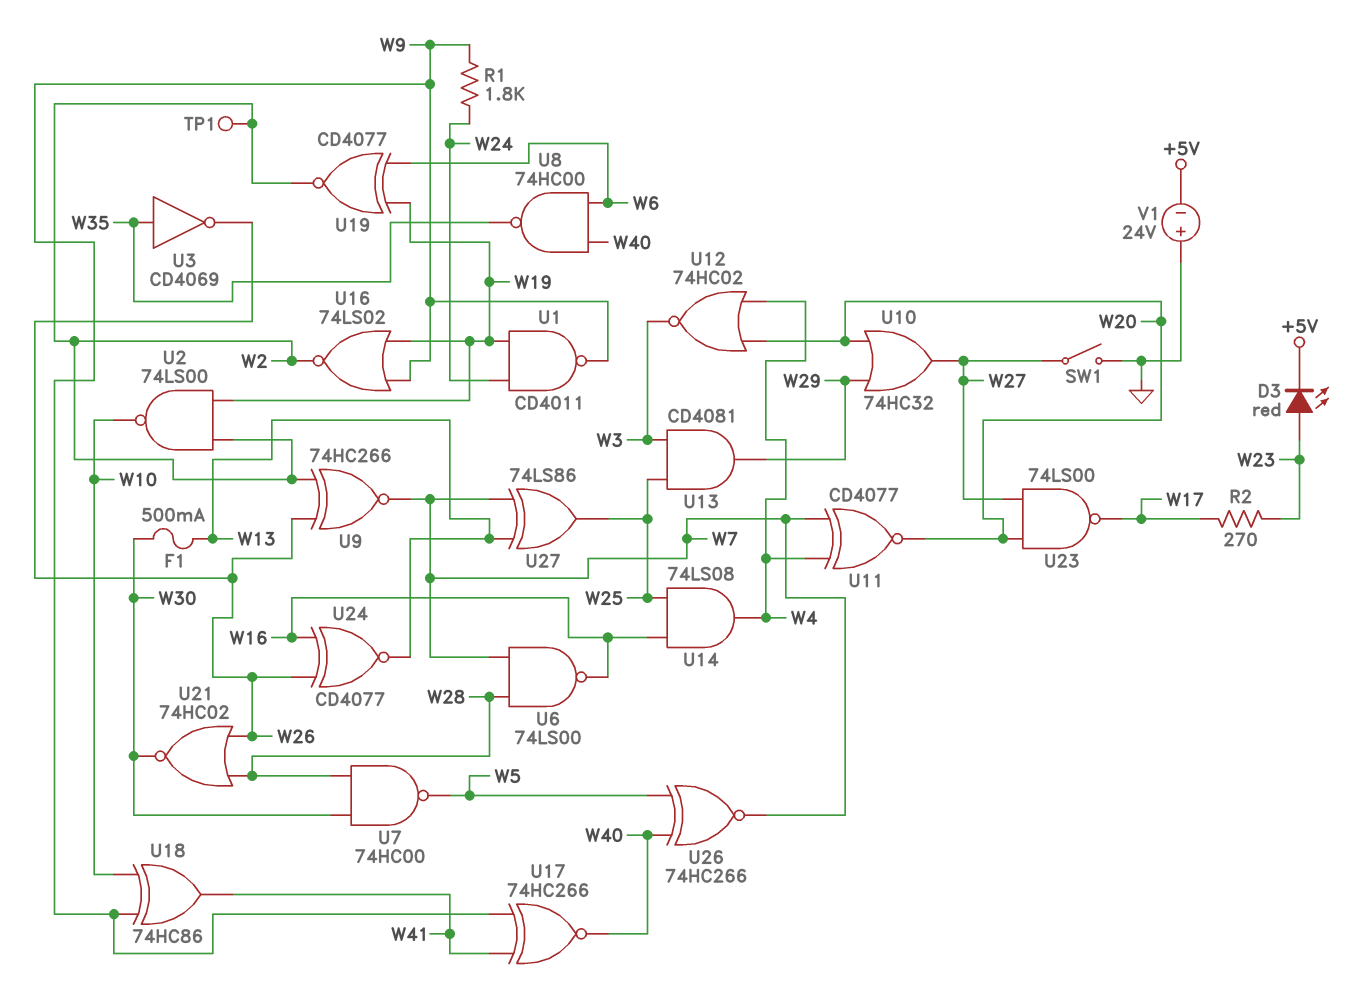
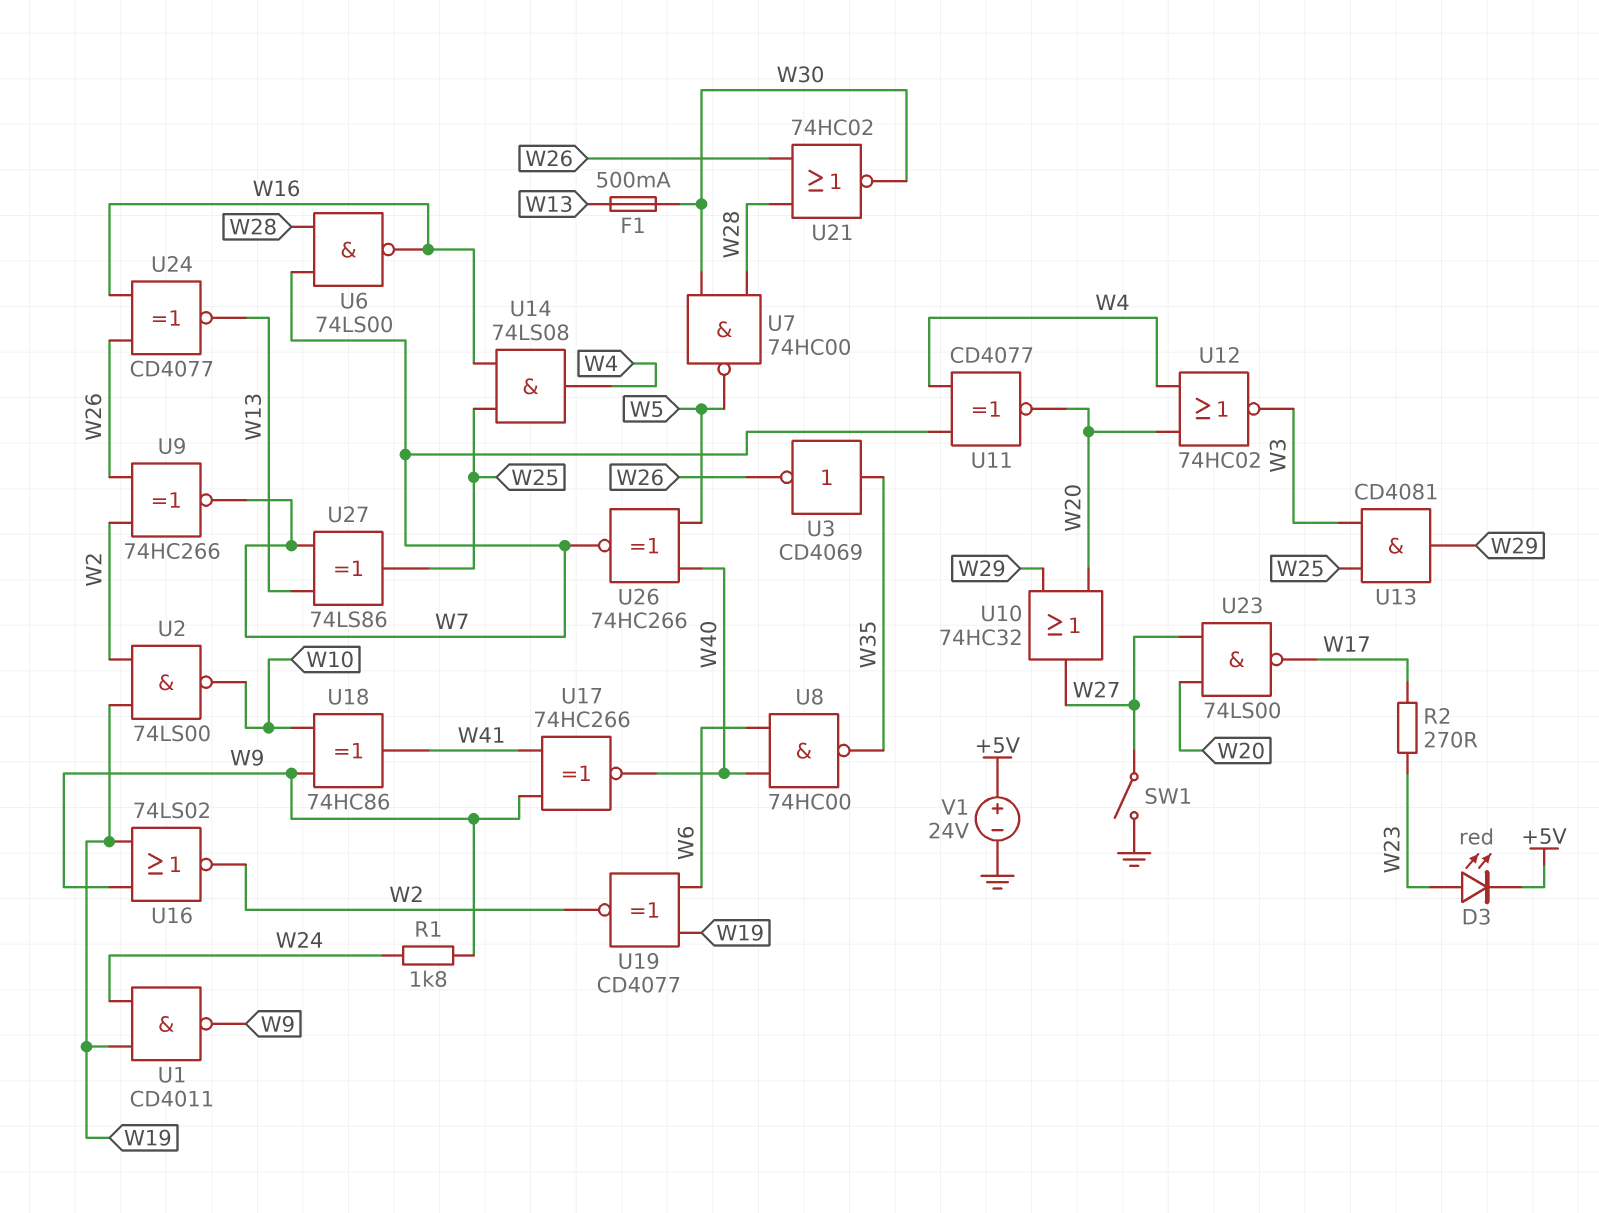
TP1: test point (W2) -> none
V1: 24V (plus GND, minus +5V) -> 24V (plus +5V, minus GND)

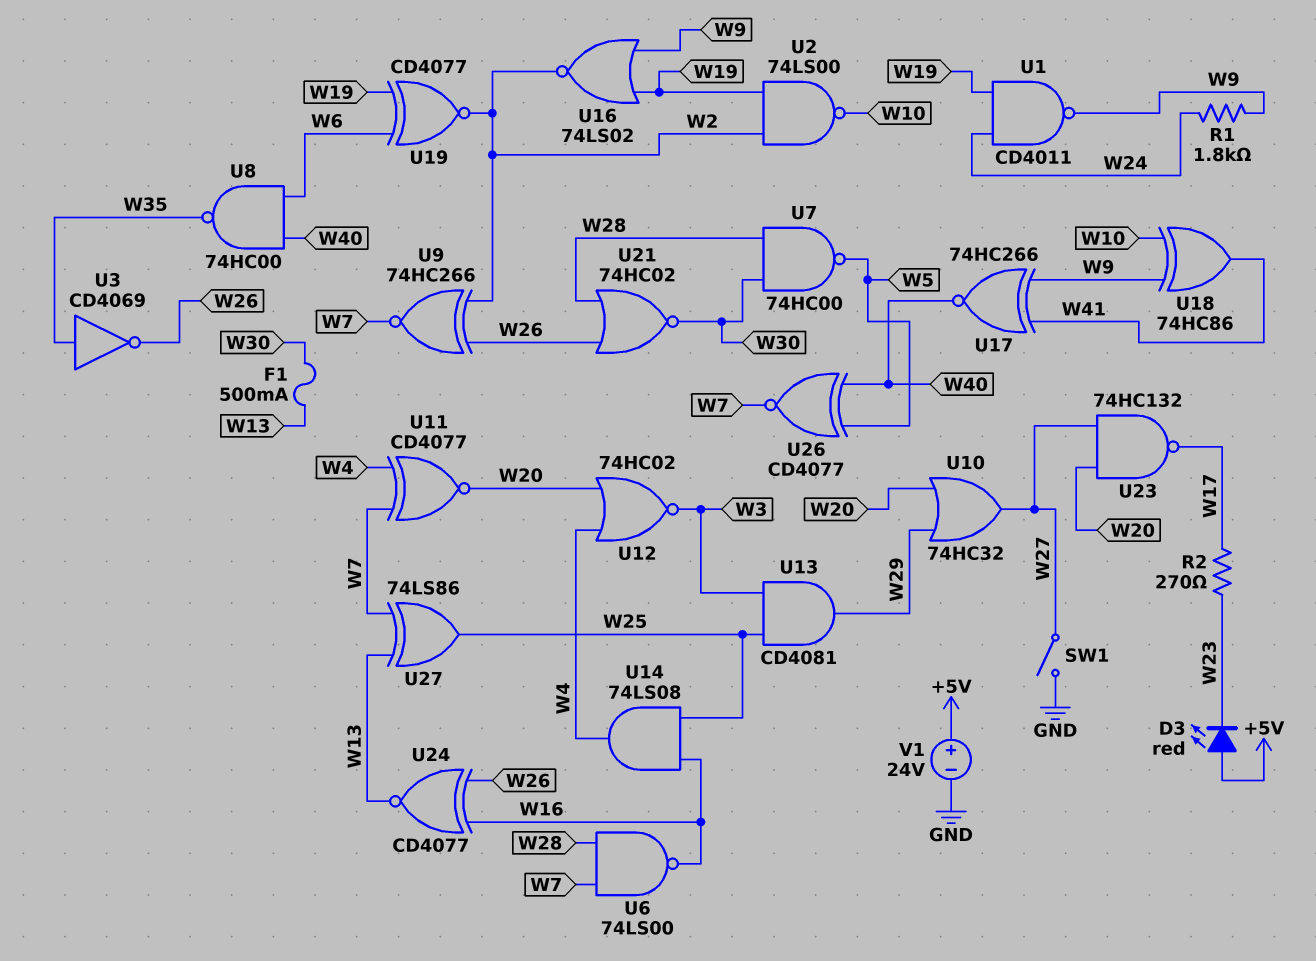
D3: LED red (A W23, K +5V) -> LED red (A +5V, K W23)
U23: NAND 74LS00 (in W20, in W27, out W17) -> NAND 74HC132 (in W20, in W27, out W17)
U26: XNOR 74HC266 (in W5, in W40, out W7) -> XNOR CD4077 (in W5, in W40, out W7)

